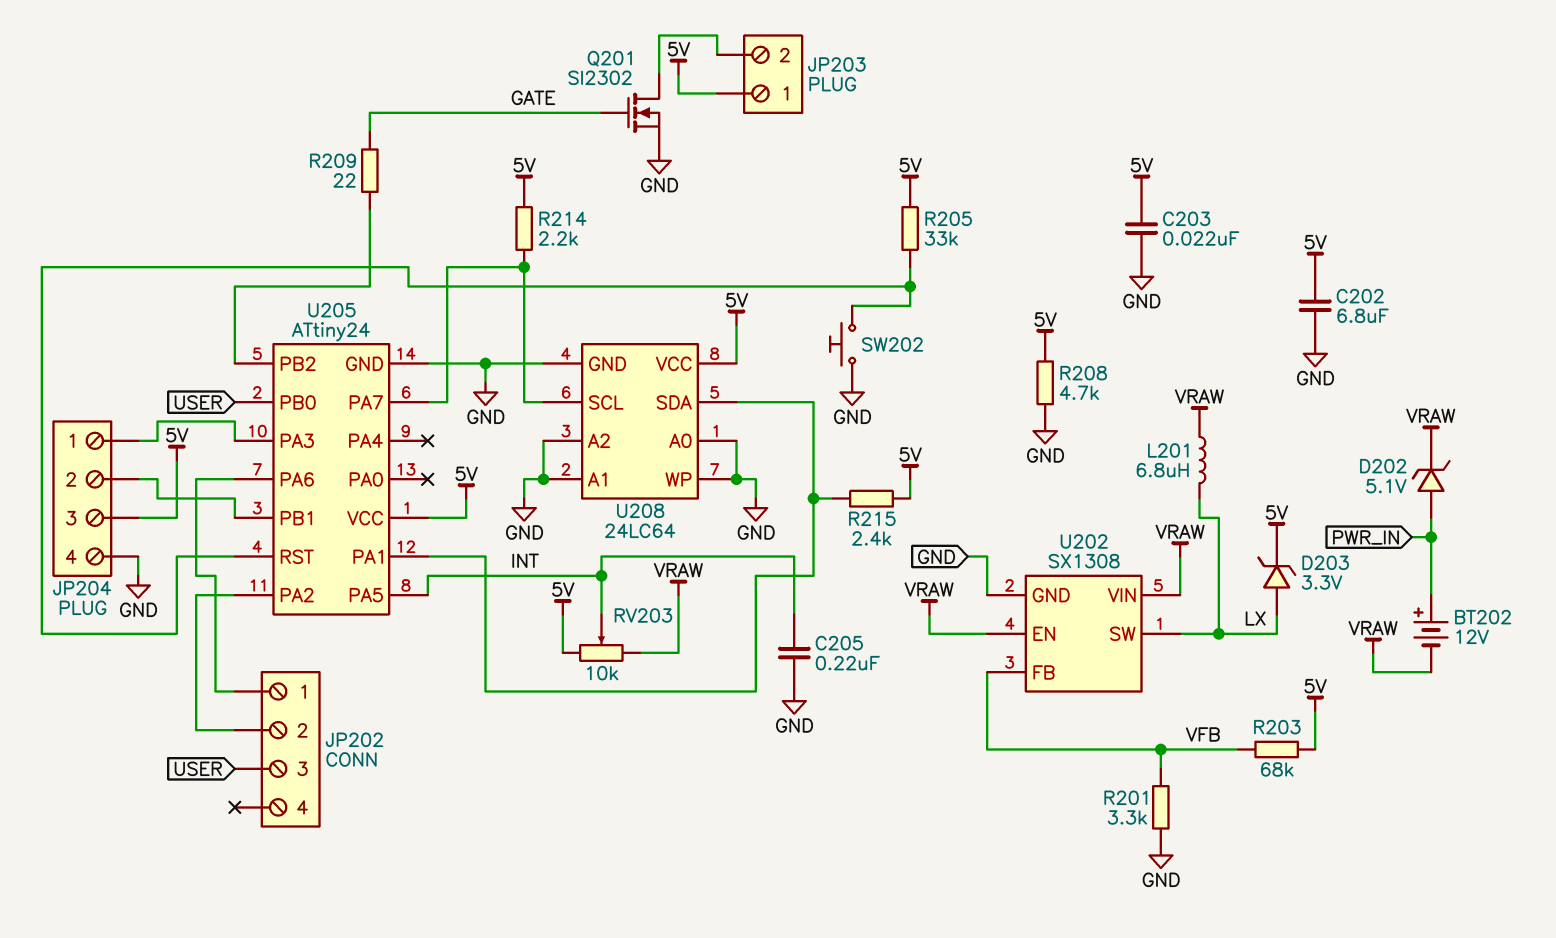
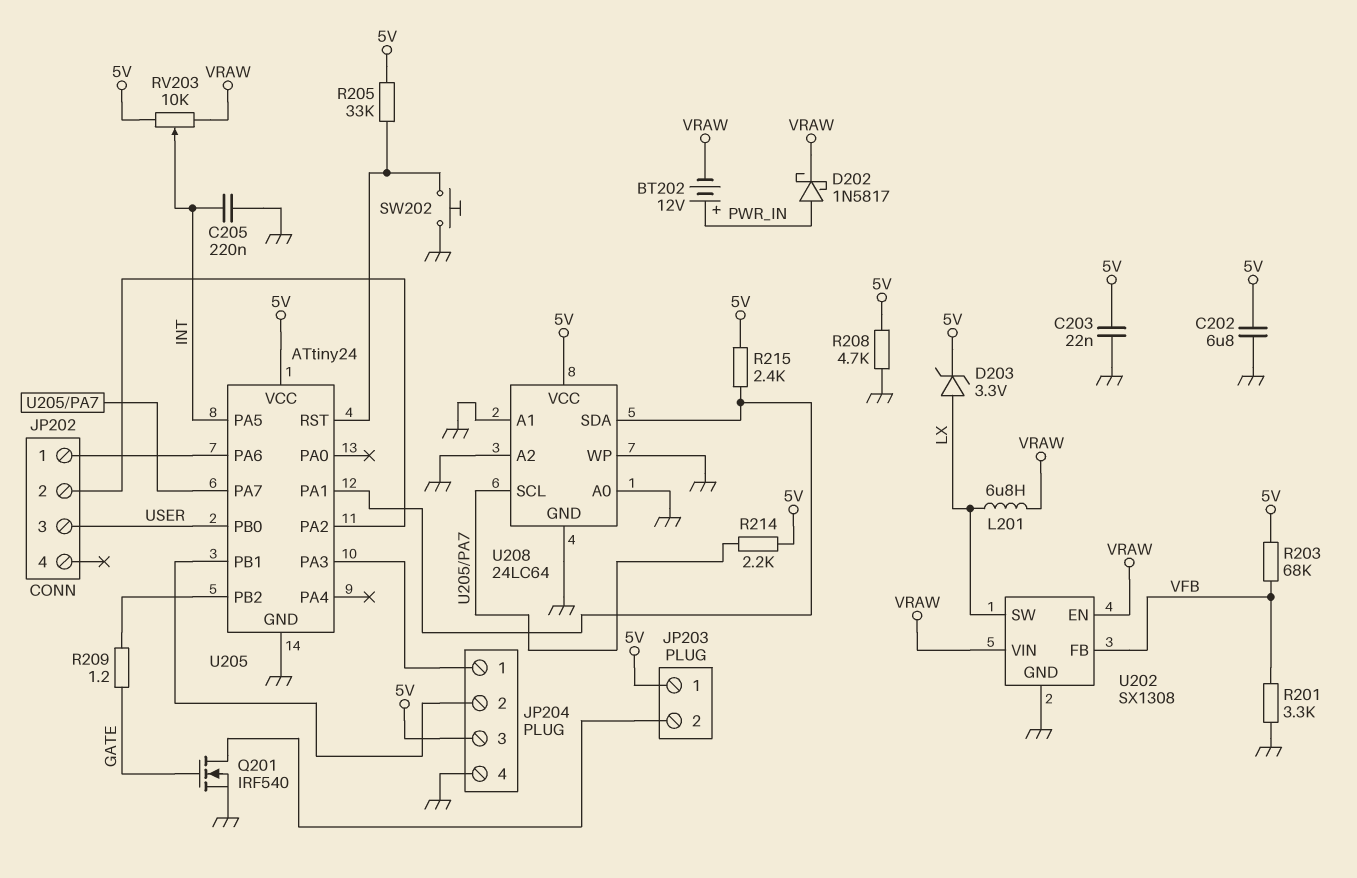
D202: zener 5.1V (A PWR_IN, K VRAW) -> schottky 1N5817 (A PWR_IN, K VRAW)
Q201: NMOS SI2302 (G GATE, D JP203/2, S GND) -> NMOS IRF540 (G GATE, D JP203/2, S GND)
R209: 22 (GATE, U205/PB2) -> 1.2 (GATE, U205/PB2)

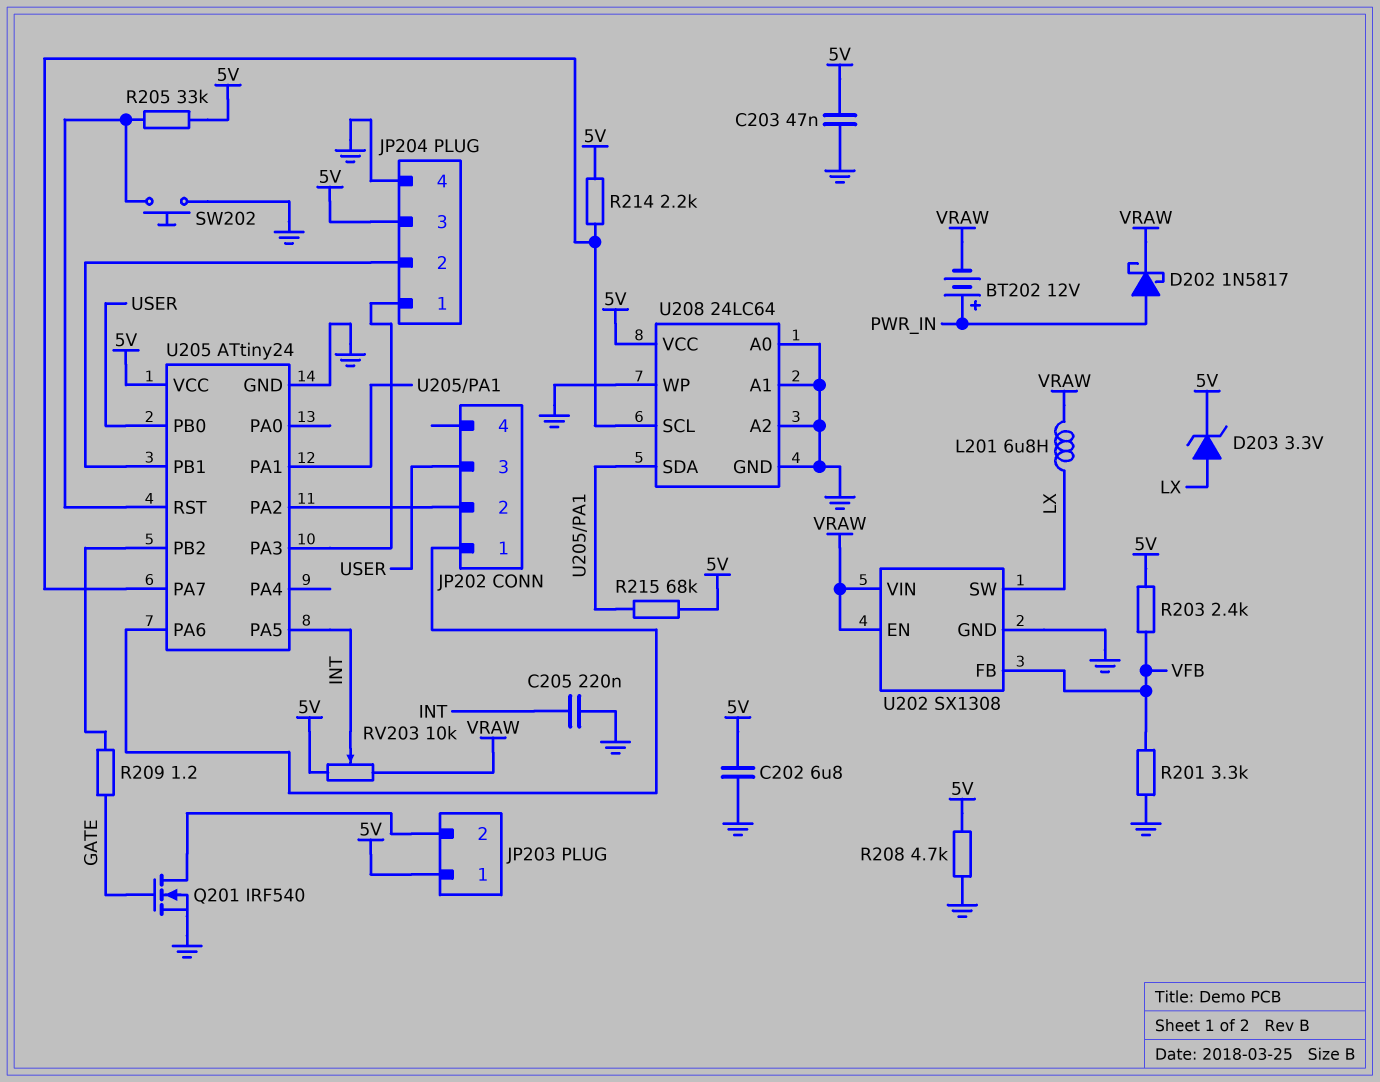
C203: 22nF (5V, GND) -> 47nF (5V, GND)
R203: 68k (5V, VFB) -> 2.4k (5V, VFB)
R215: 2.4k (5V, U205/PA1) -> 68k (5V, U205/PA1)

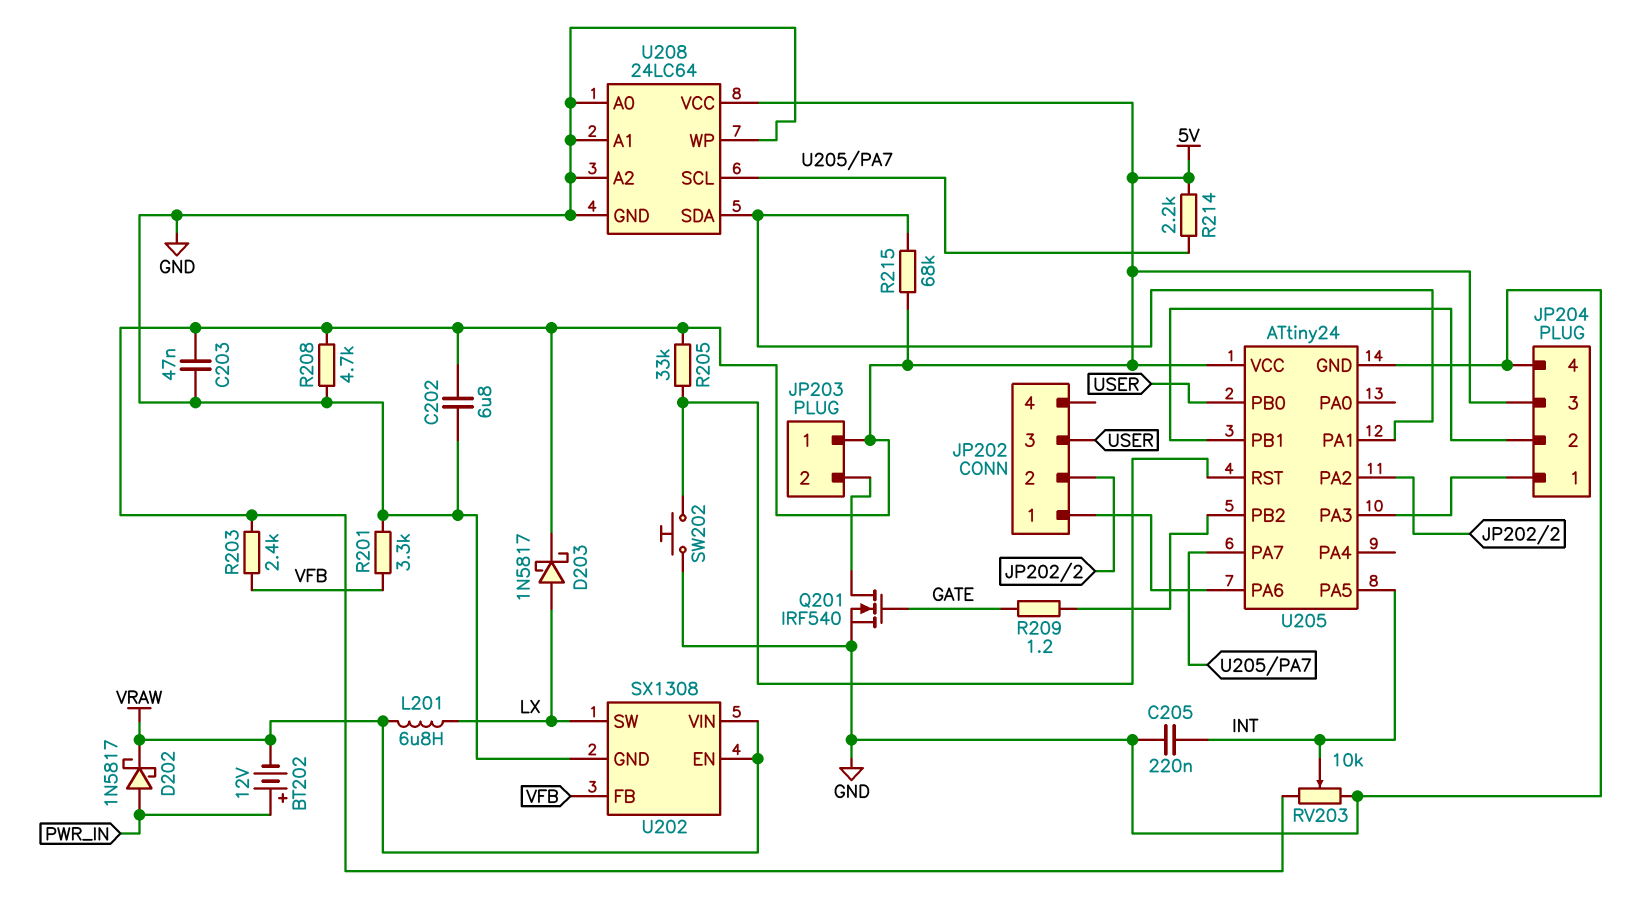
D203: zener 3.3V (A LX, K 5V) -> schottky 1N5817 (A LX, K 5V)
RV203: 10k (5V, VRAW, wiper INT) -> 10k (5V, GND, wiper INT)

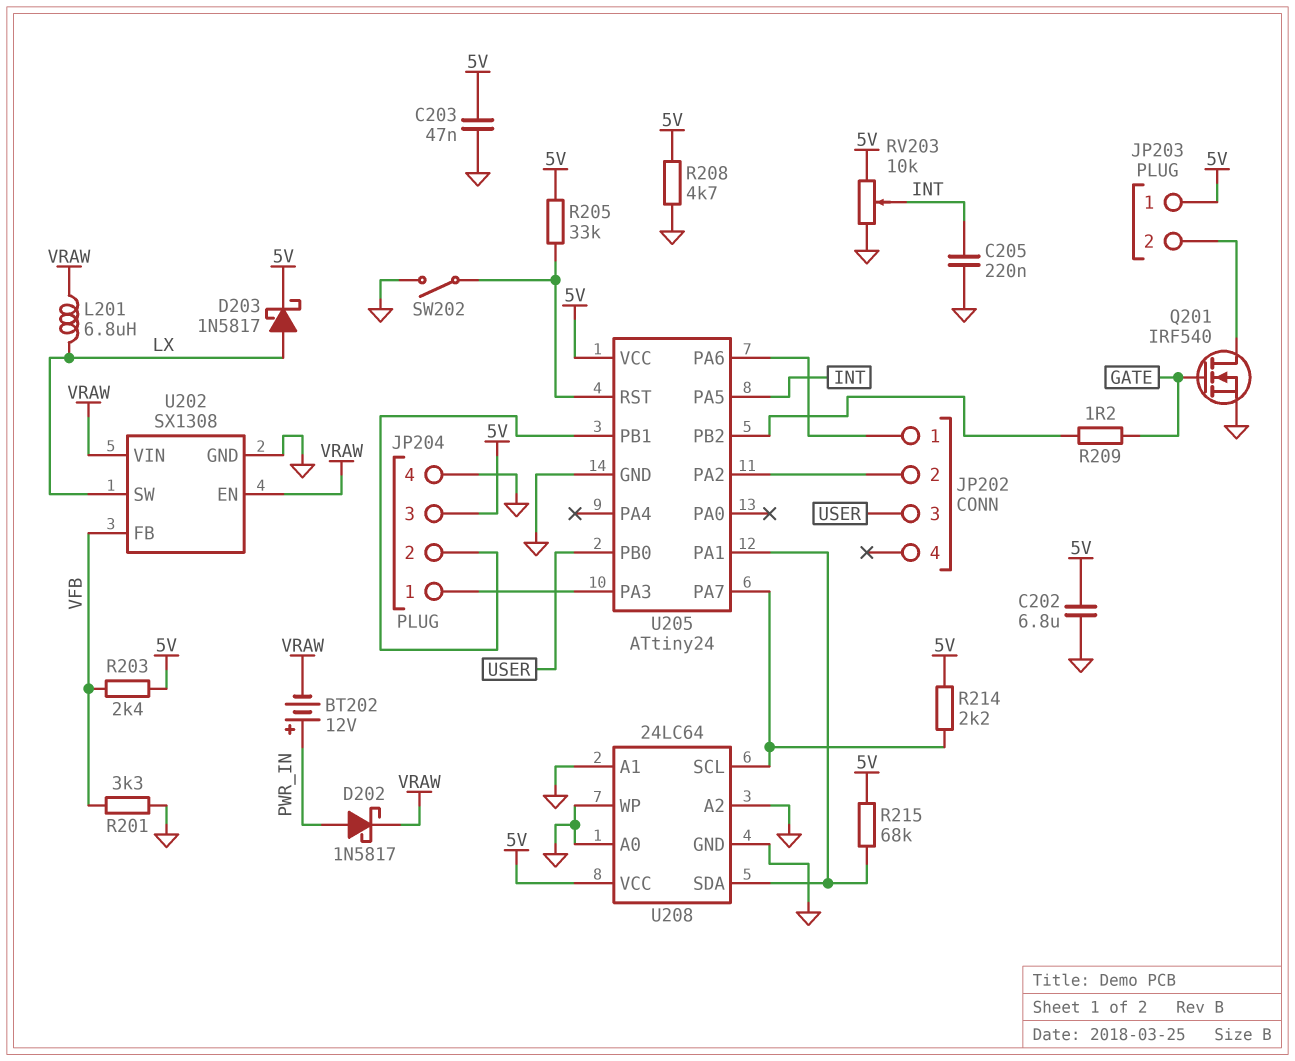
SW202: button (GND, U205/RST) -> switch (GND, U205/RST)

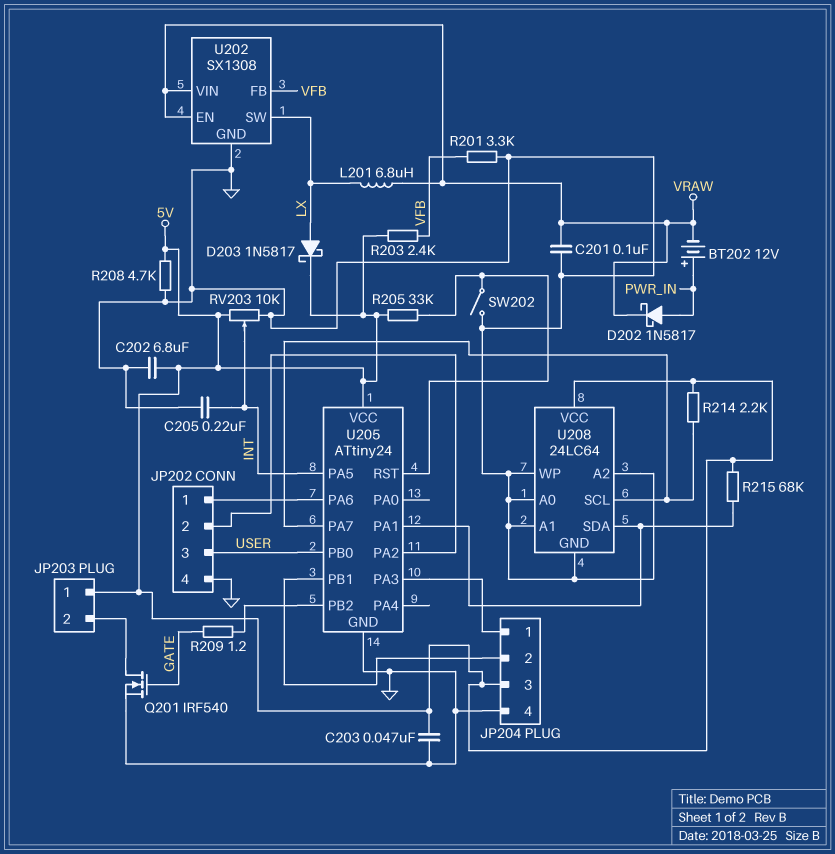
C201: none -> 100nF (GND, VRAW)
JP202 pin 4: none -> GND

